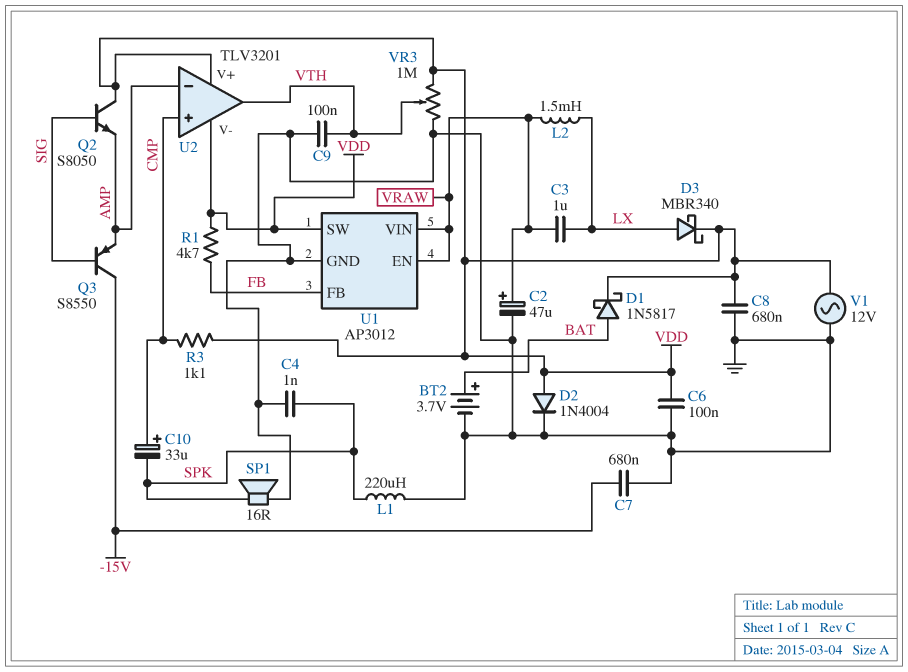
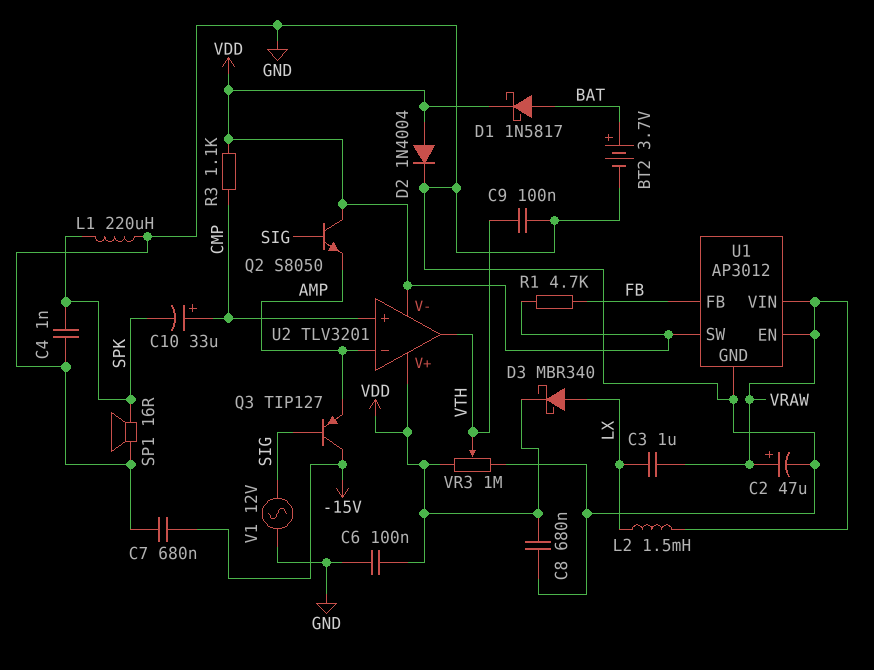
Q3: PNP S8550 (B SIG, C -15V, E AMP) -> PNP TIP127 (B SIG, C -15V, E AMP)
V1: AC 12V (GND, VDD) -> AC 12V (GND, SIG)

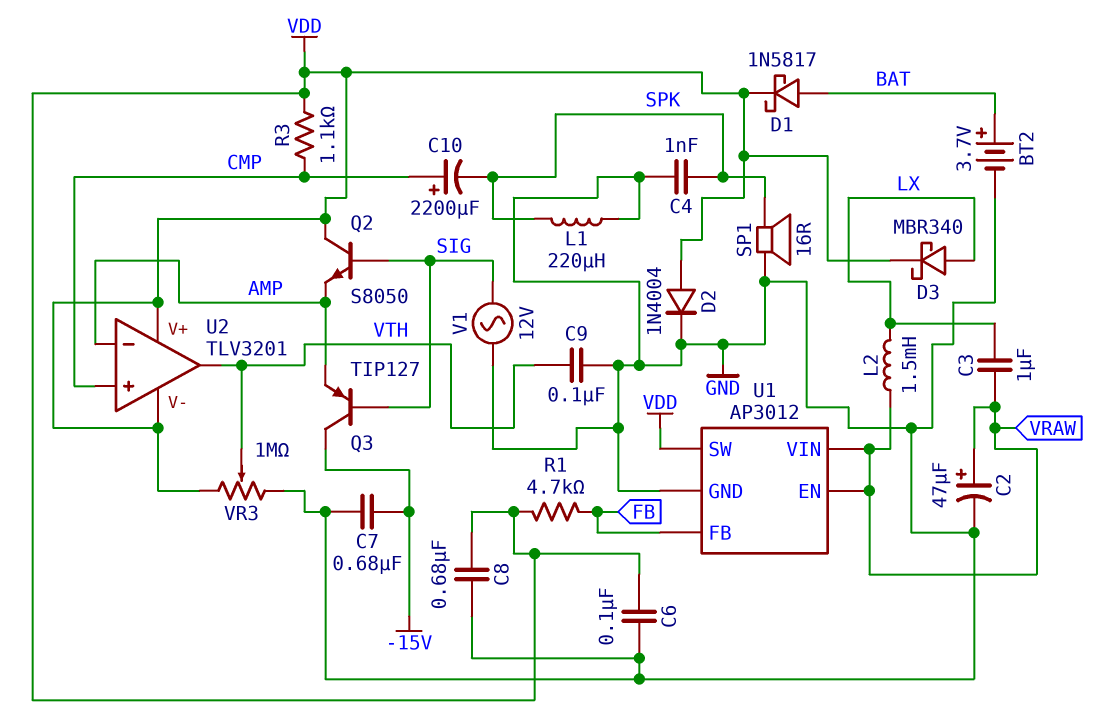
C10: 33uF (plus CMP, minus SPK) -> 2200uF (plus CMP, minus SPK)

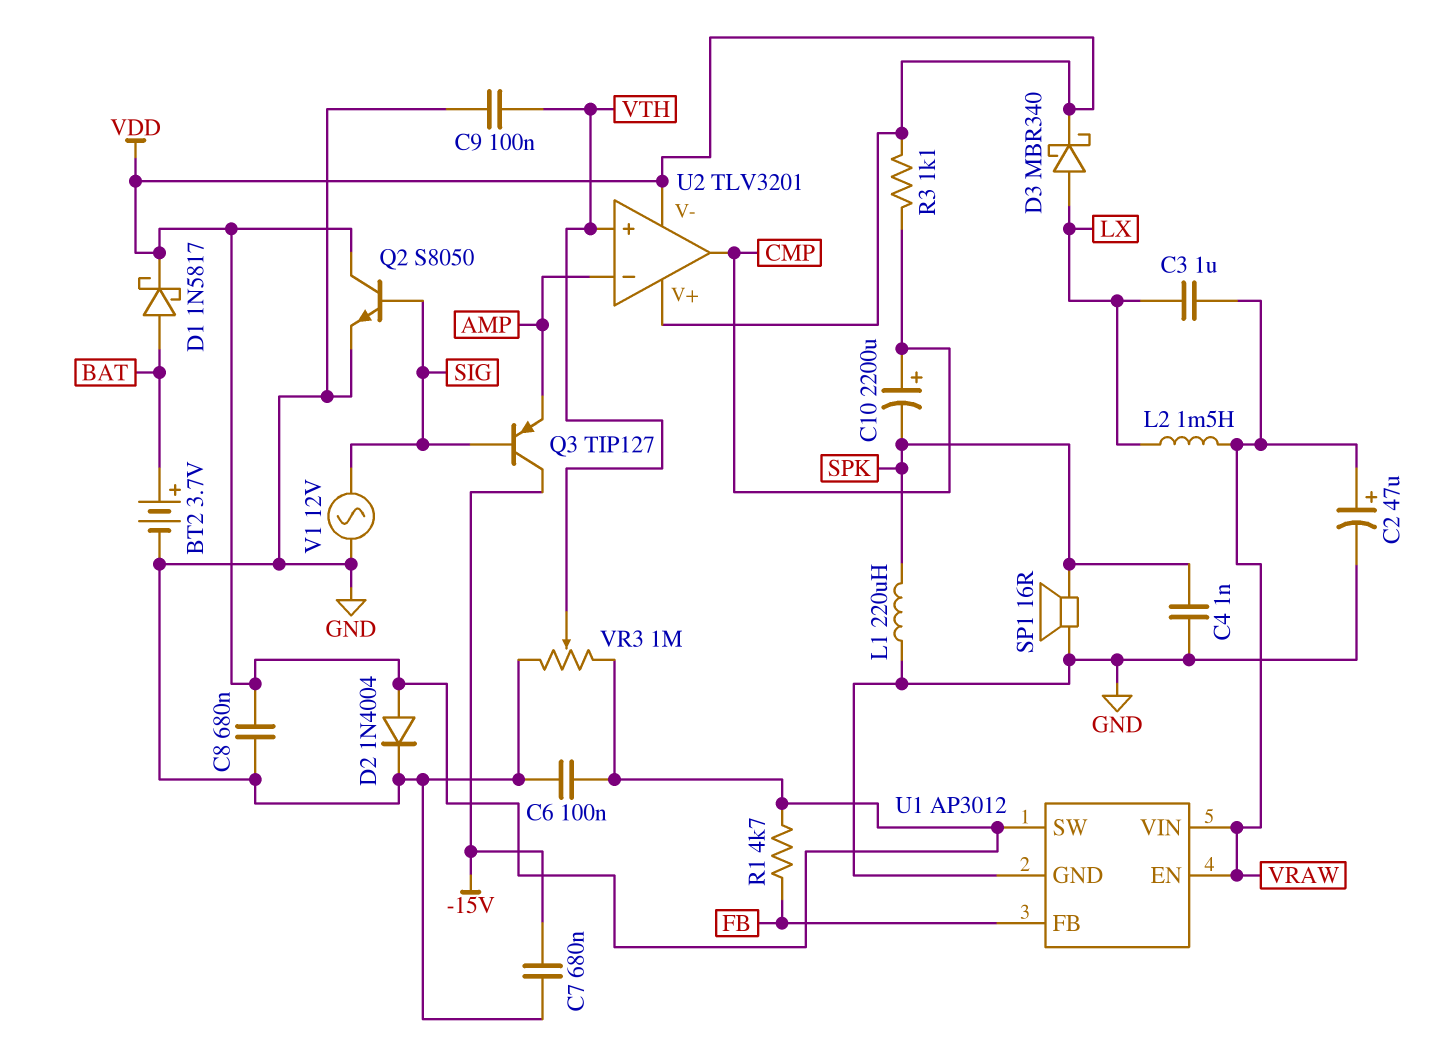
Q2: NPN S8050 (B SIG, C VDD, E AMP) -> NPN S8050 (B SIG, C VDD, E GND)
U2 pin in+: CMP -> VTH
U2 pin out: VTH -> CMP

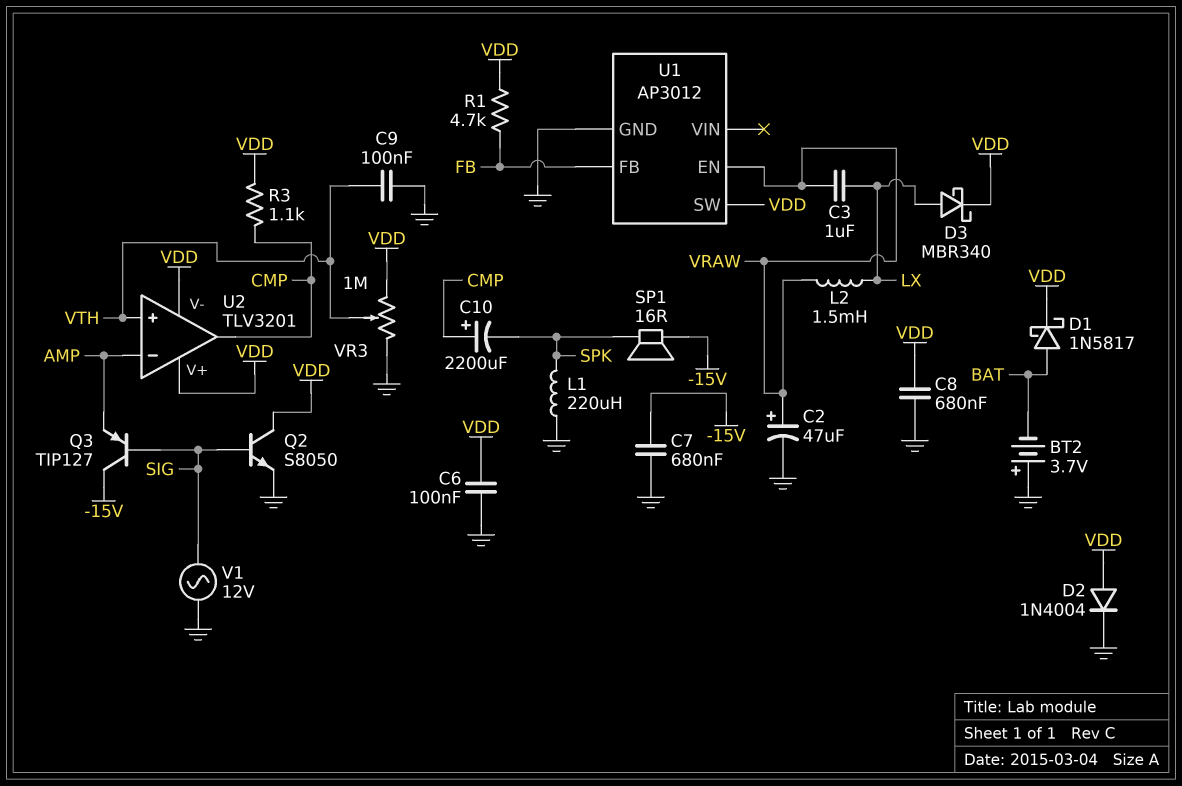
BT2: 3.7V (plus BAT, minus GND) -> 3.7V (plus GND, minus BAT)
C4: 1nF (GND, SPK) -> none
SP1: speaker 16R (GND, SPK) -> speaker 16R (-15V, SPK)
U1 pin VIN: VRAW -> none

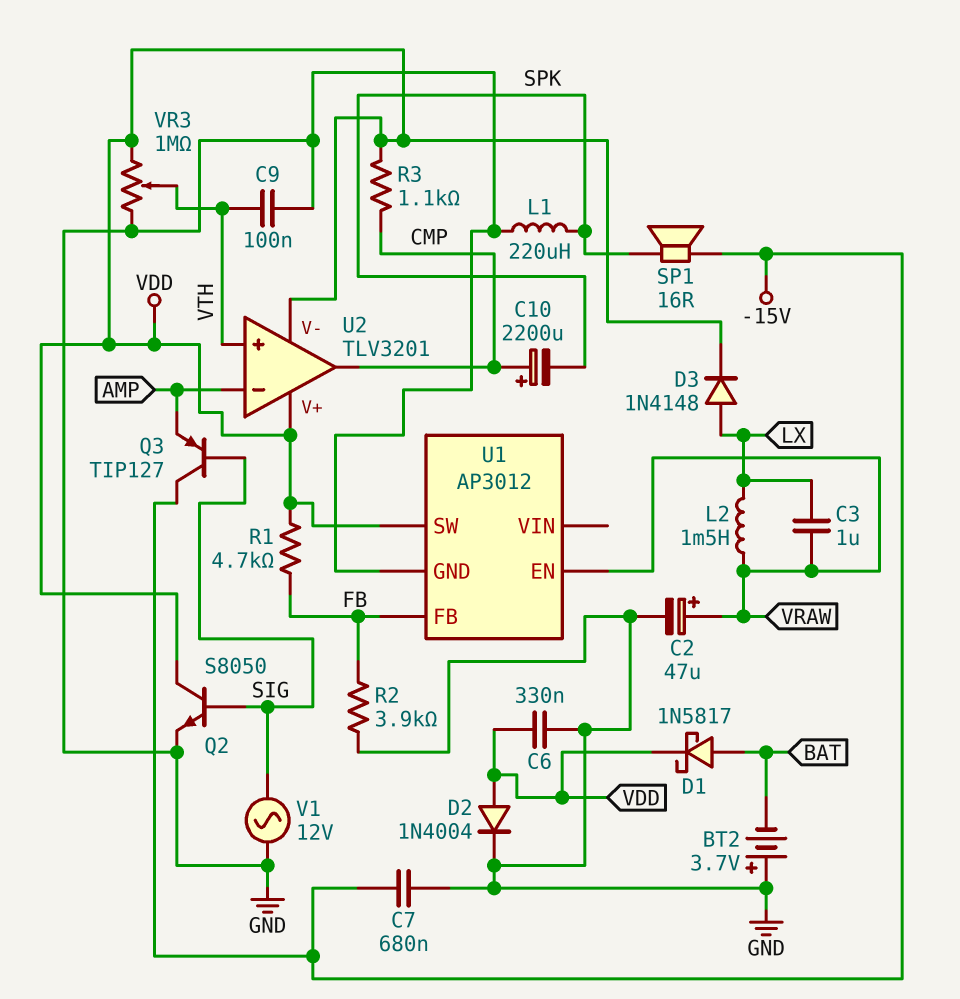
C6: 100nF (GND, VDD) -> 330nF (GND, VDD)
C8: 680nF (GND, VDD) -> none
D3: schottky MBR340 (A LX, K VDD) -> diode 1N4148 (A LX, K VDD)
R2: none -> 3.9k (FB, GND)

